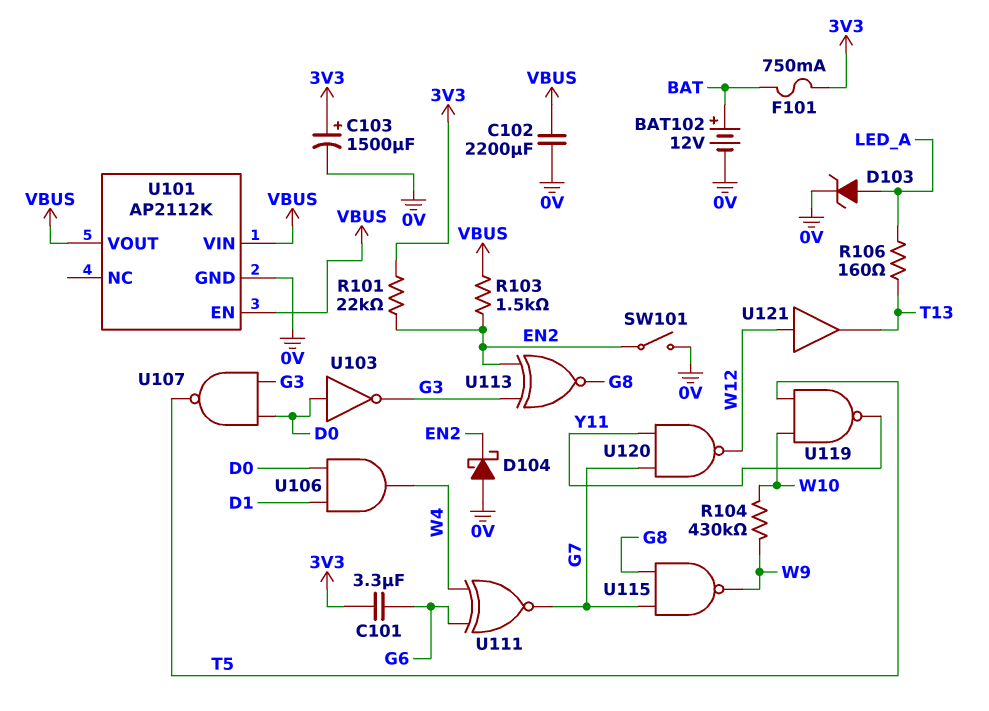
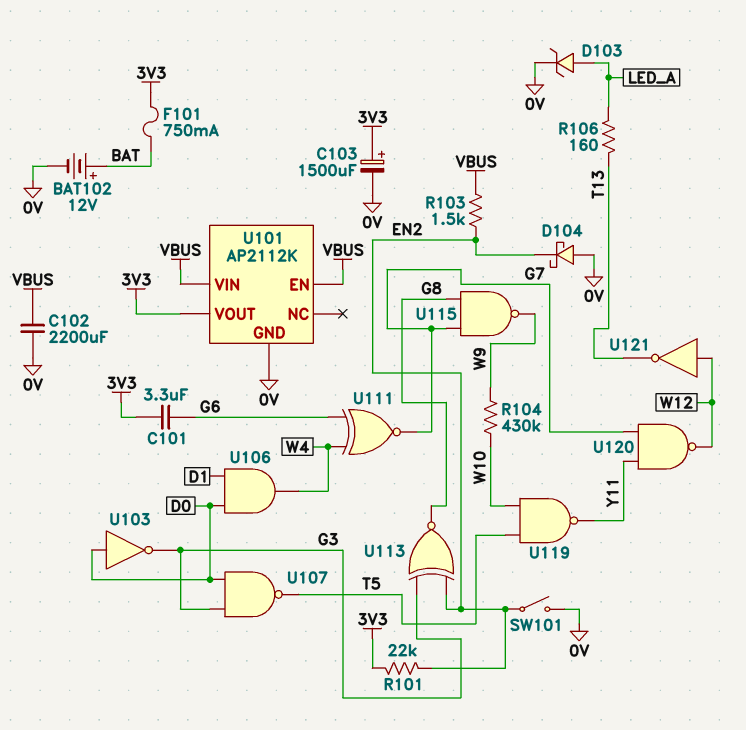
U101 pin VOUT: VBUS -> 3V3
U121: buffer (in W12, out T13) -> NOT (in W12, out T13)

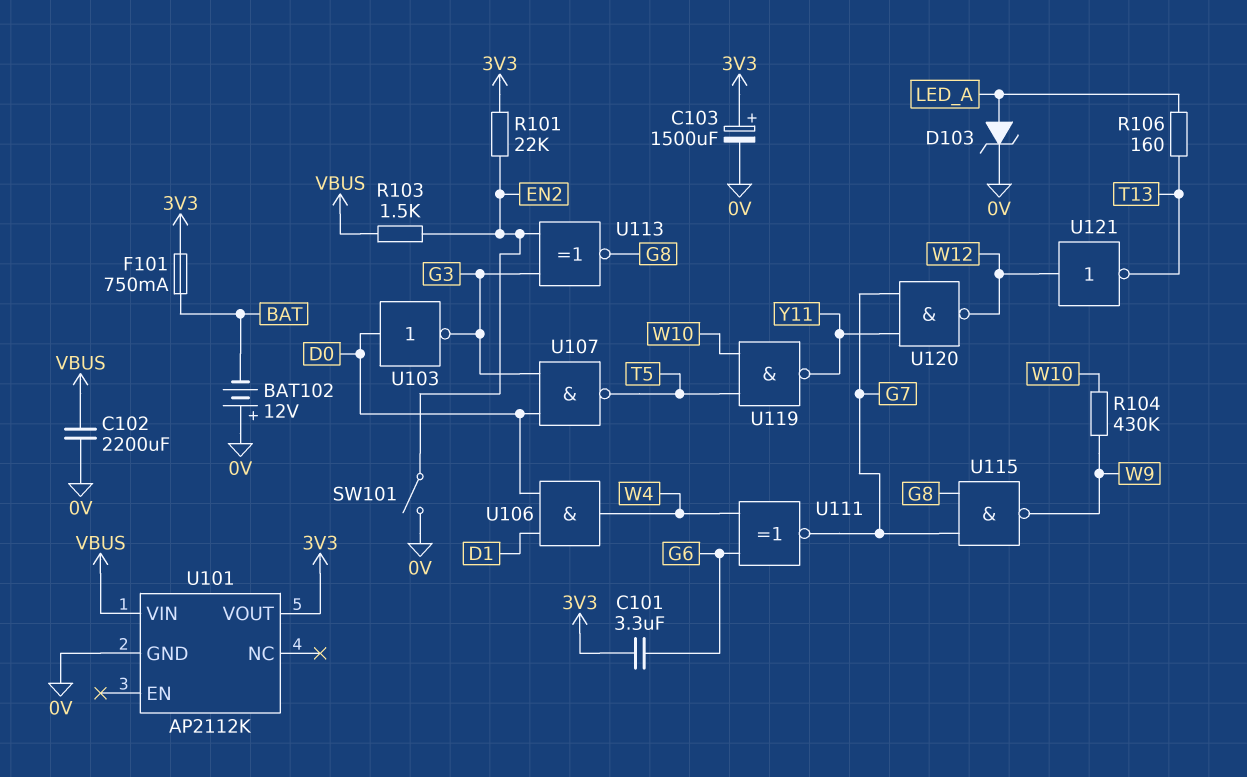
BAT102: 12V (plus BAT, minus 0V) -> 12V (plus 0V, minus BAT)
D104: schottky (A 0V, K EN2) -> none
U101 pin EN: VBUS -> none

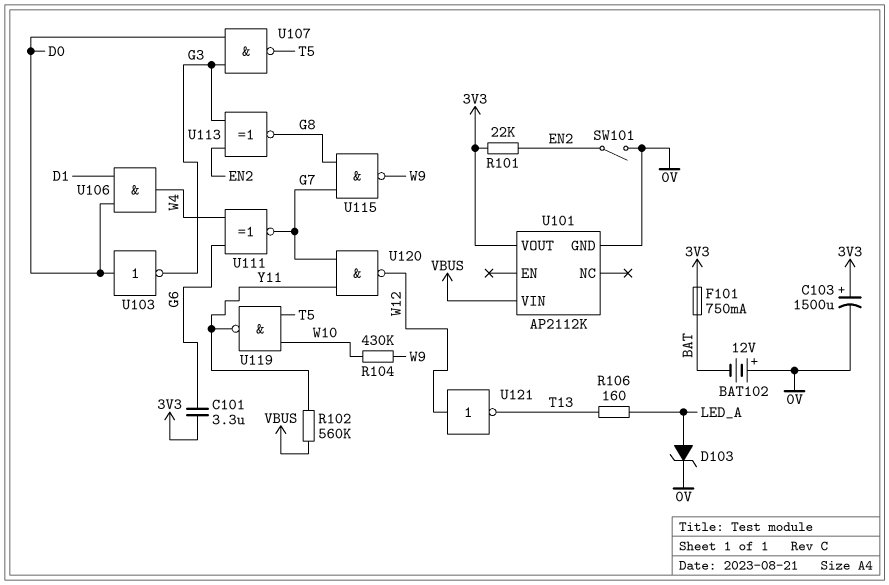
C102: 2200uF (0V, VBUS) -> none
R102: none -> 560k (VBUS, Y11)
R103: 1.5k (EN2, VBUS) -> none

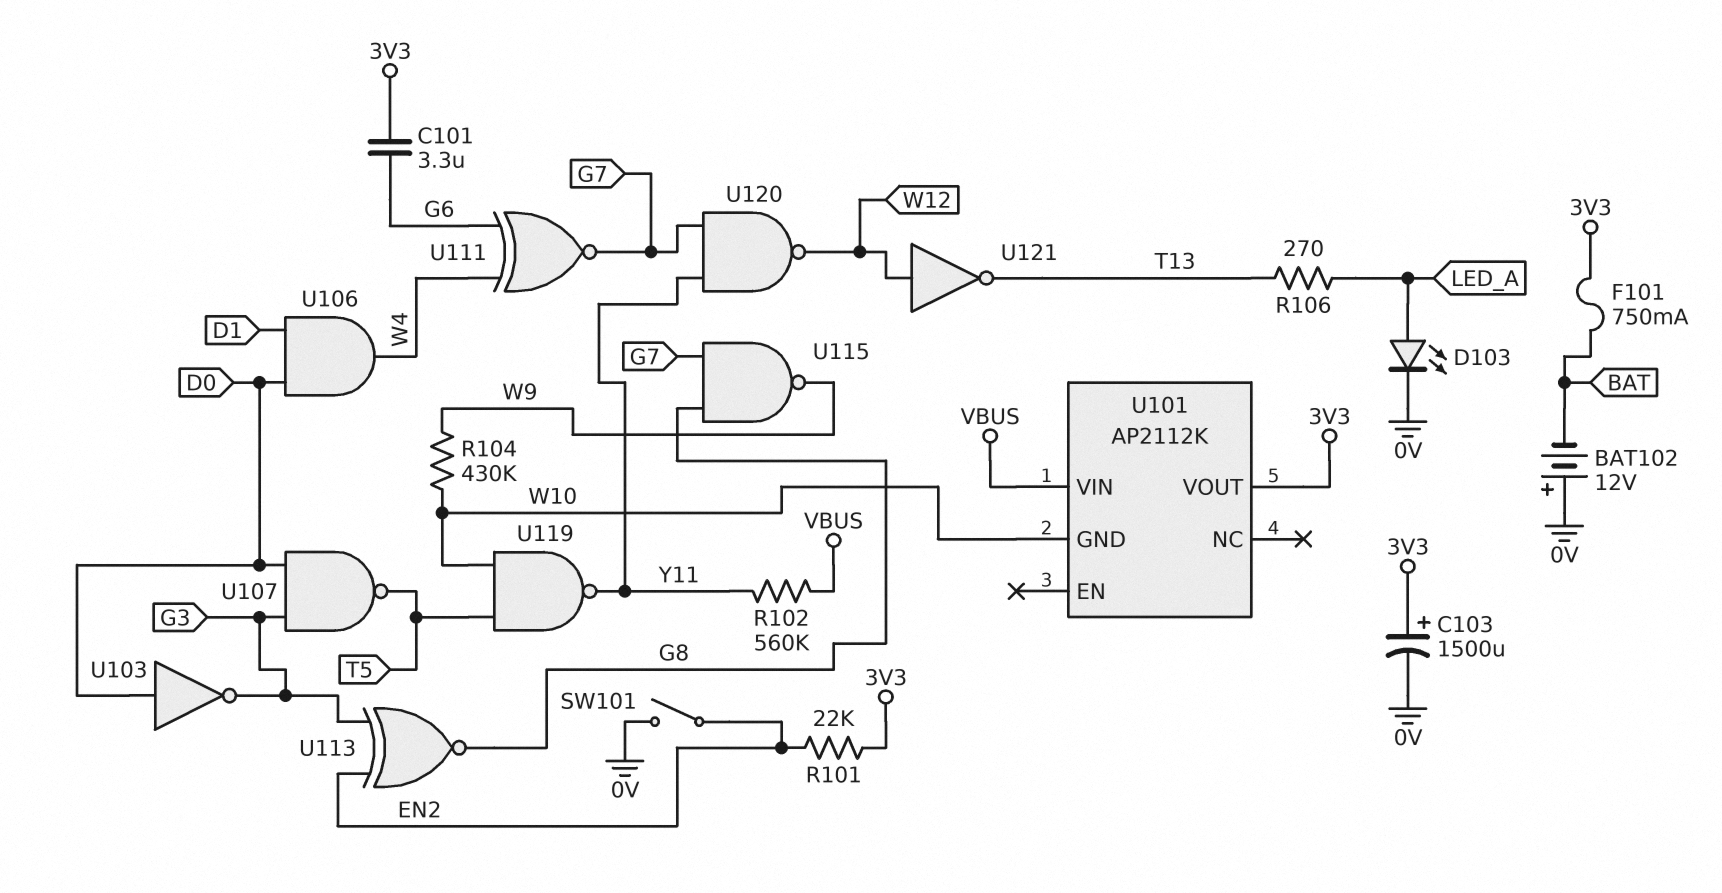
D103: zener (A LED_A, K 0V) -> LED (A LED_A, K 0V)
R106: 160 (LED_A, T13) -> 270 (LED_A, T13)
U101 pin GND: 0V -> W10

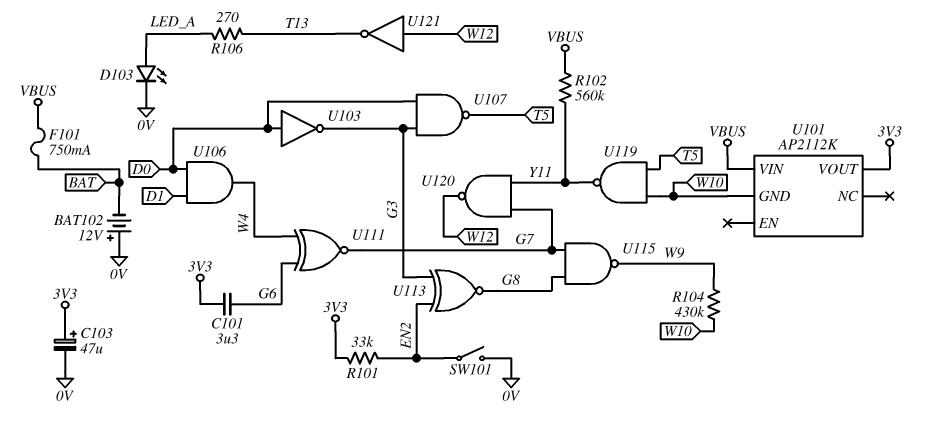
C103: 1500uF (plus 3V3, minus 0V) -> 47uF (plus 3V3, minus 0V)
F101: 750mA (3V3, BAT) -> 750mA (BAT, VBUS)
R101: 22k (3V3, EN2) -> 33k (3V3, EN2)

